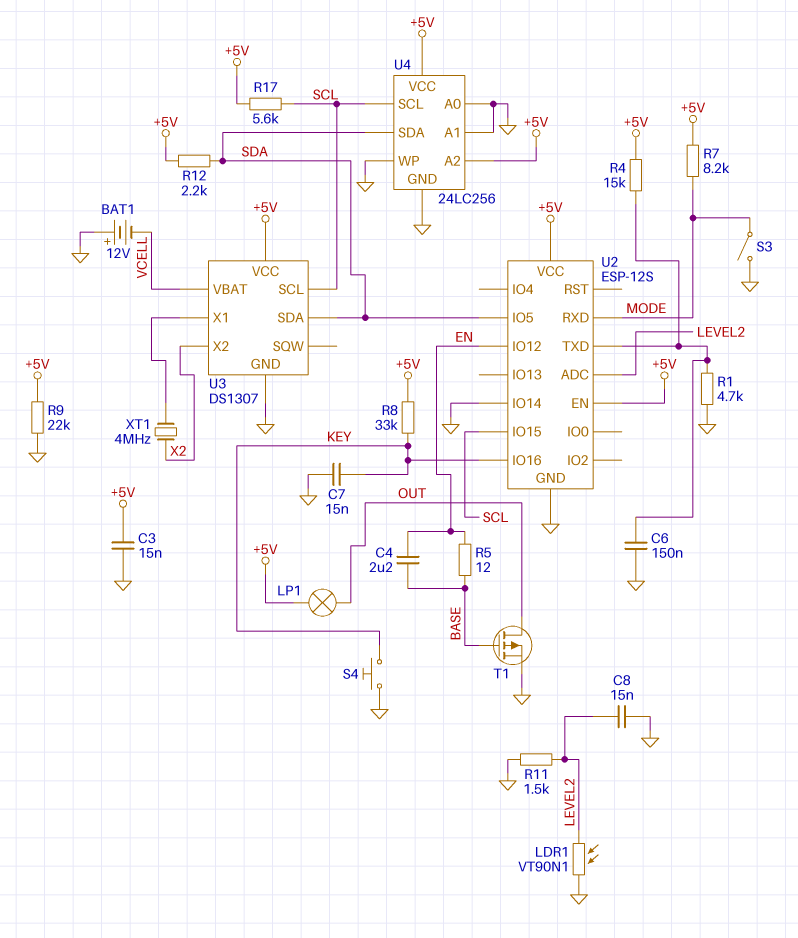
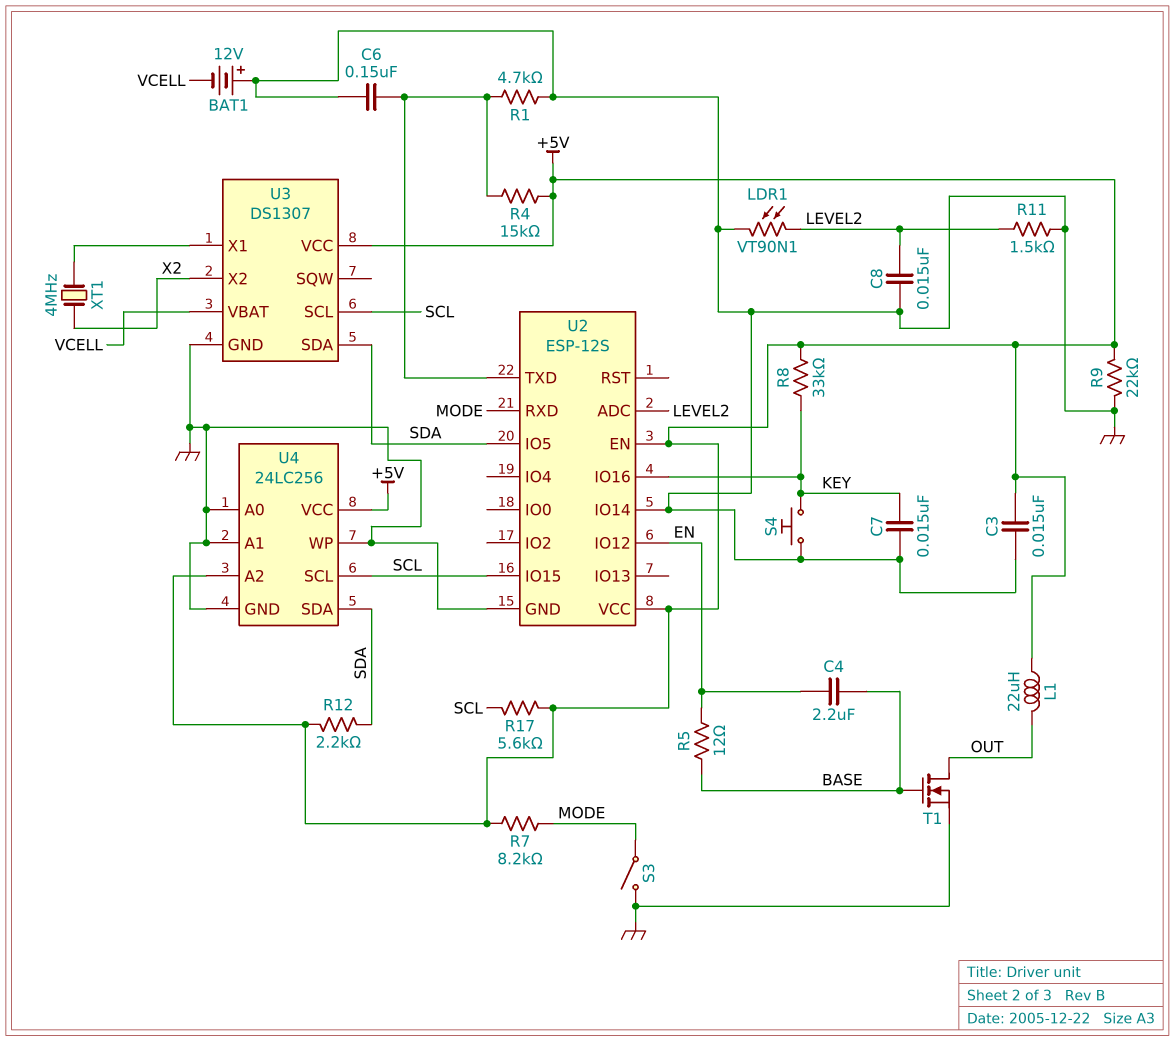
L1: none -> 22uH (+5V, OUT)
LP1: lamp (+5V, OUT) -> none
T1: PMOS (G BASE, D OUT, S GND) -> NMOS (G BASE, D OUT, S GND)

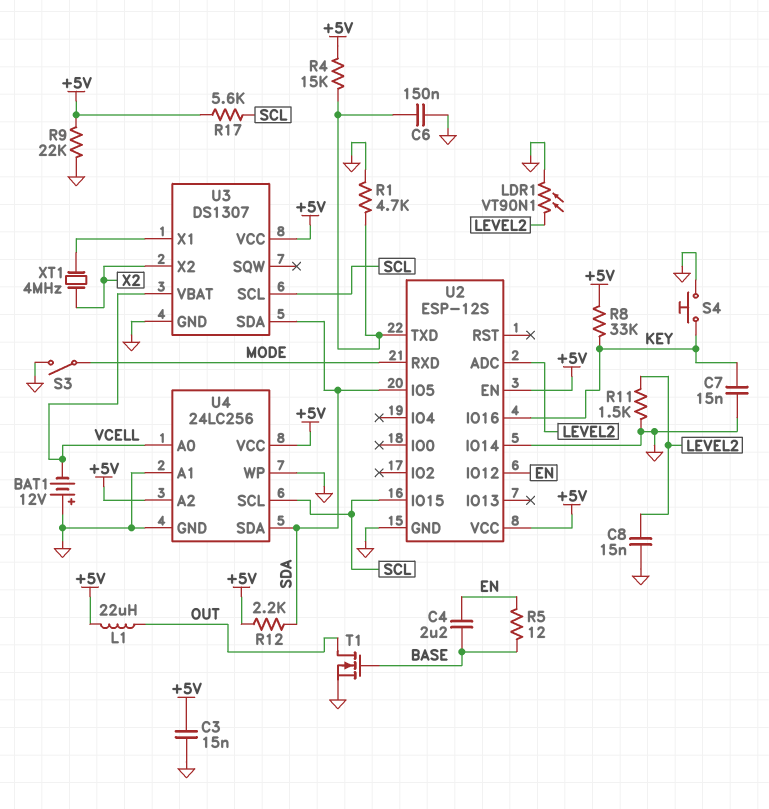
R7: 8.2k (+5V, MODE) -> none
U4 pin A0: GND -> VCELL

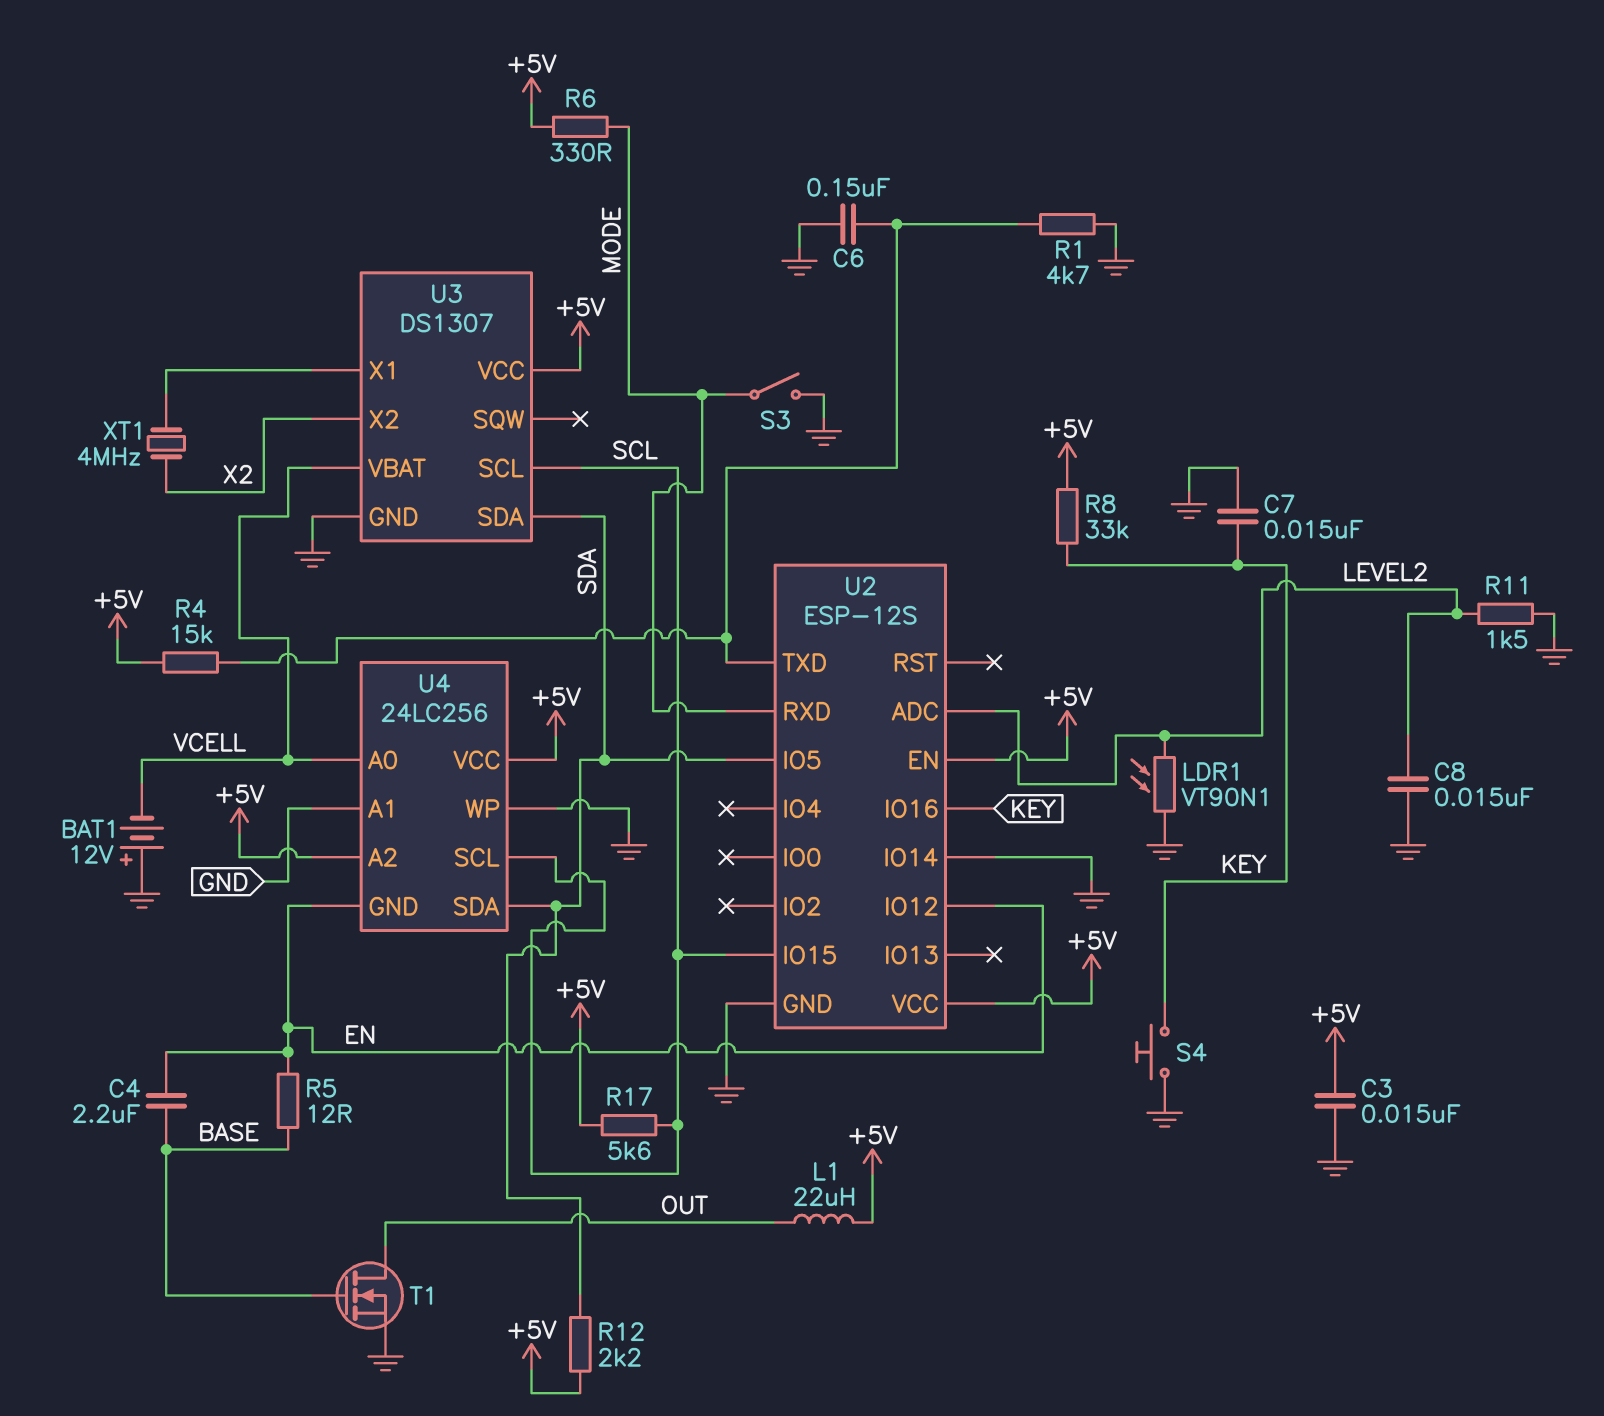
R6: none -> 330 (+5V, MODE)
R9: 22k (+5V, GND) -> none
U4 pin GND: GND -> EN

